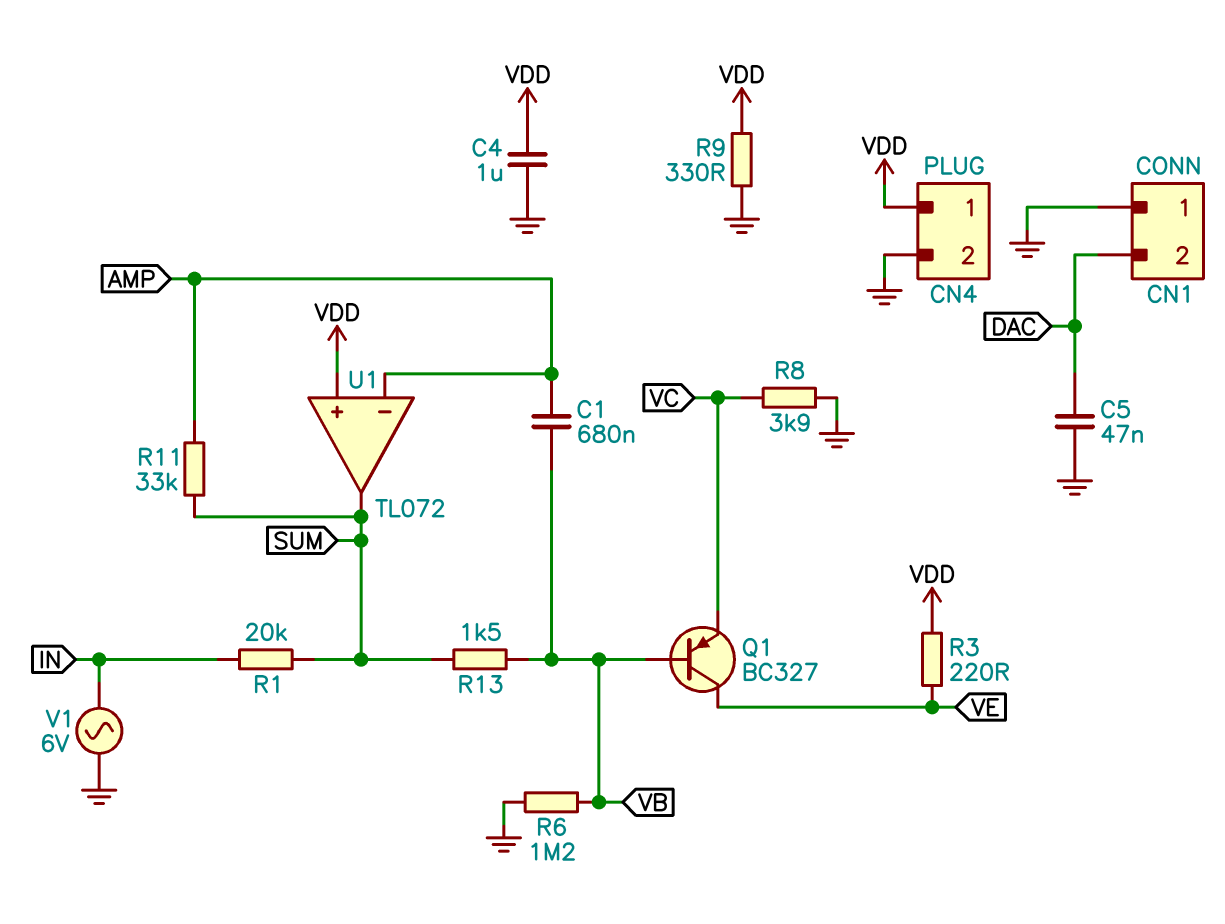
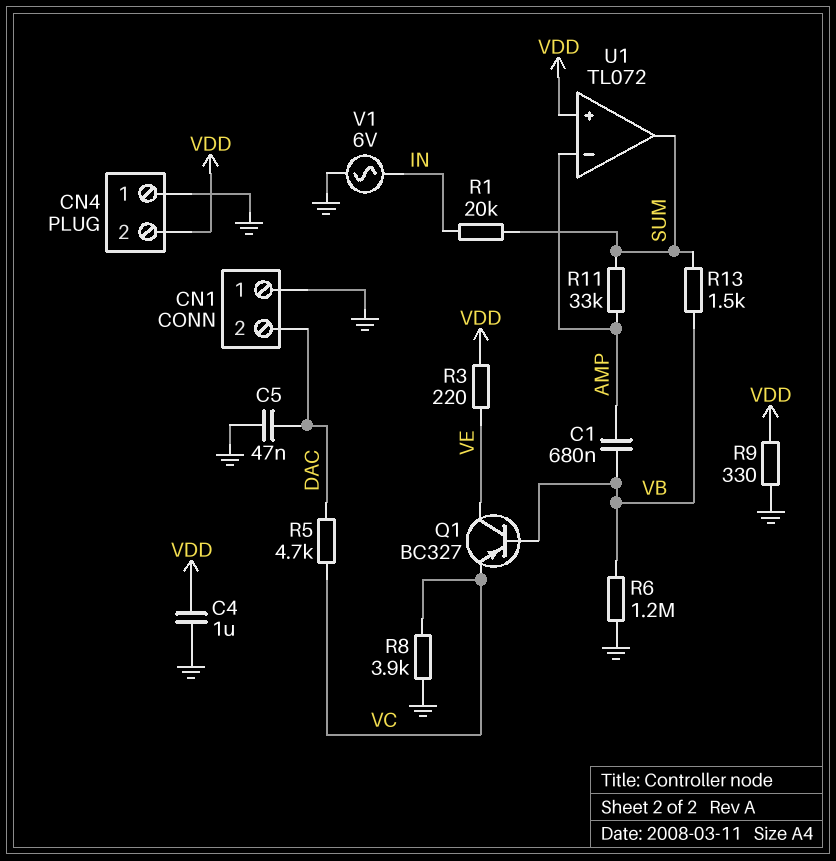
CN4 pin 1: VDD -> GND
CN4 pin 2: GND -> VDD
R5: none -> 4.7k (DAC, VC)

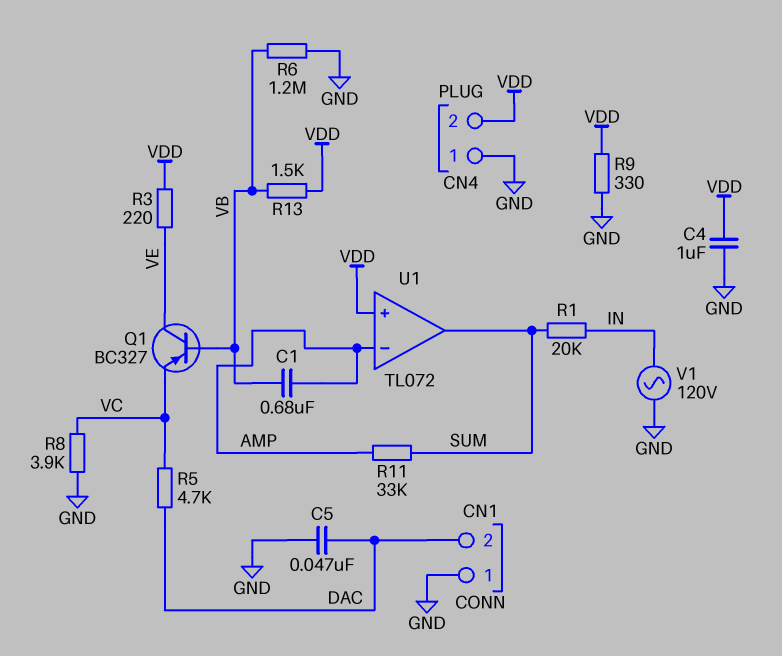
R13: 1.5k (SUM, VB) -> 1.5k (VB, VDD)
V1: AC 6V (GND, IN) -> AC 120V (GND, IN)

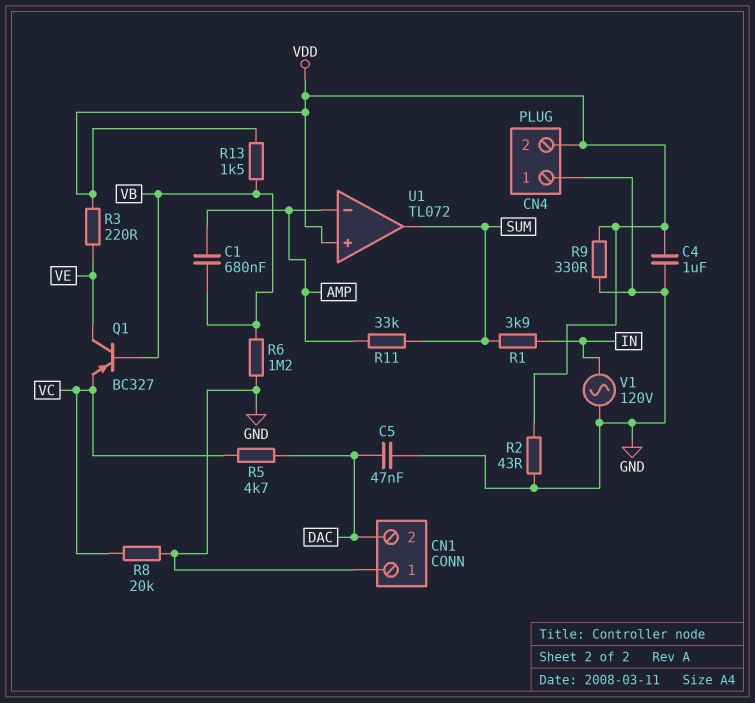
R1: 20k (IN, SUM) -> 3.9k (IN, SUM)
R2: none -> 43 (GND, VDD)
R8: 3.9k (GND, VC) -> 20k (GND, VC)

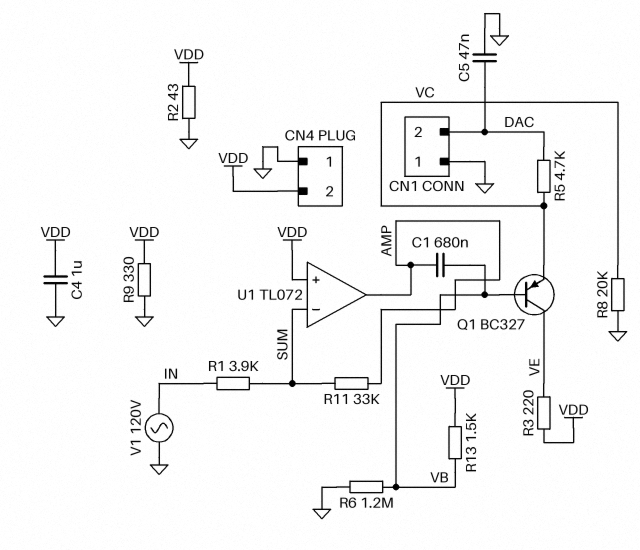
U1 pin in-: AMP -> SUM
U1 pin out: SUM -> AMP

